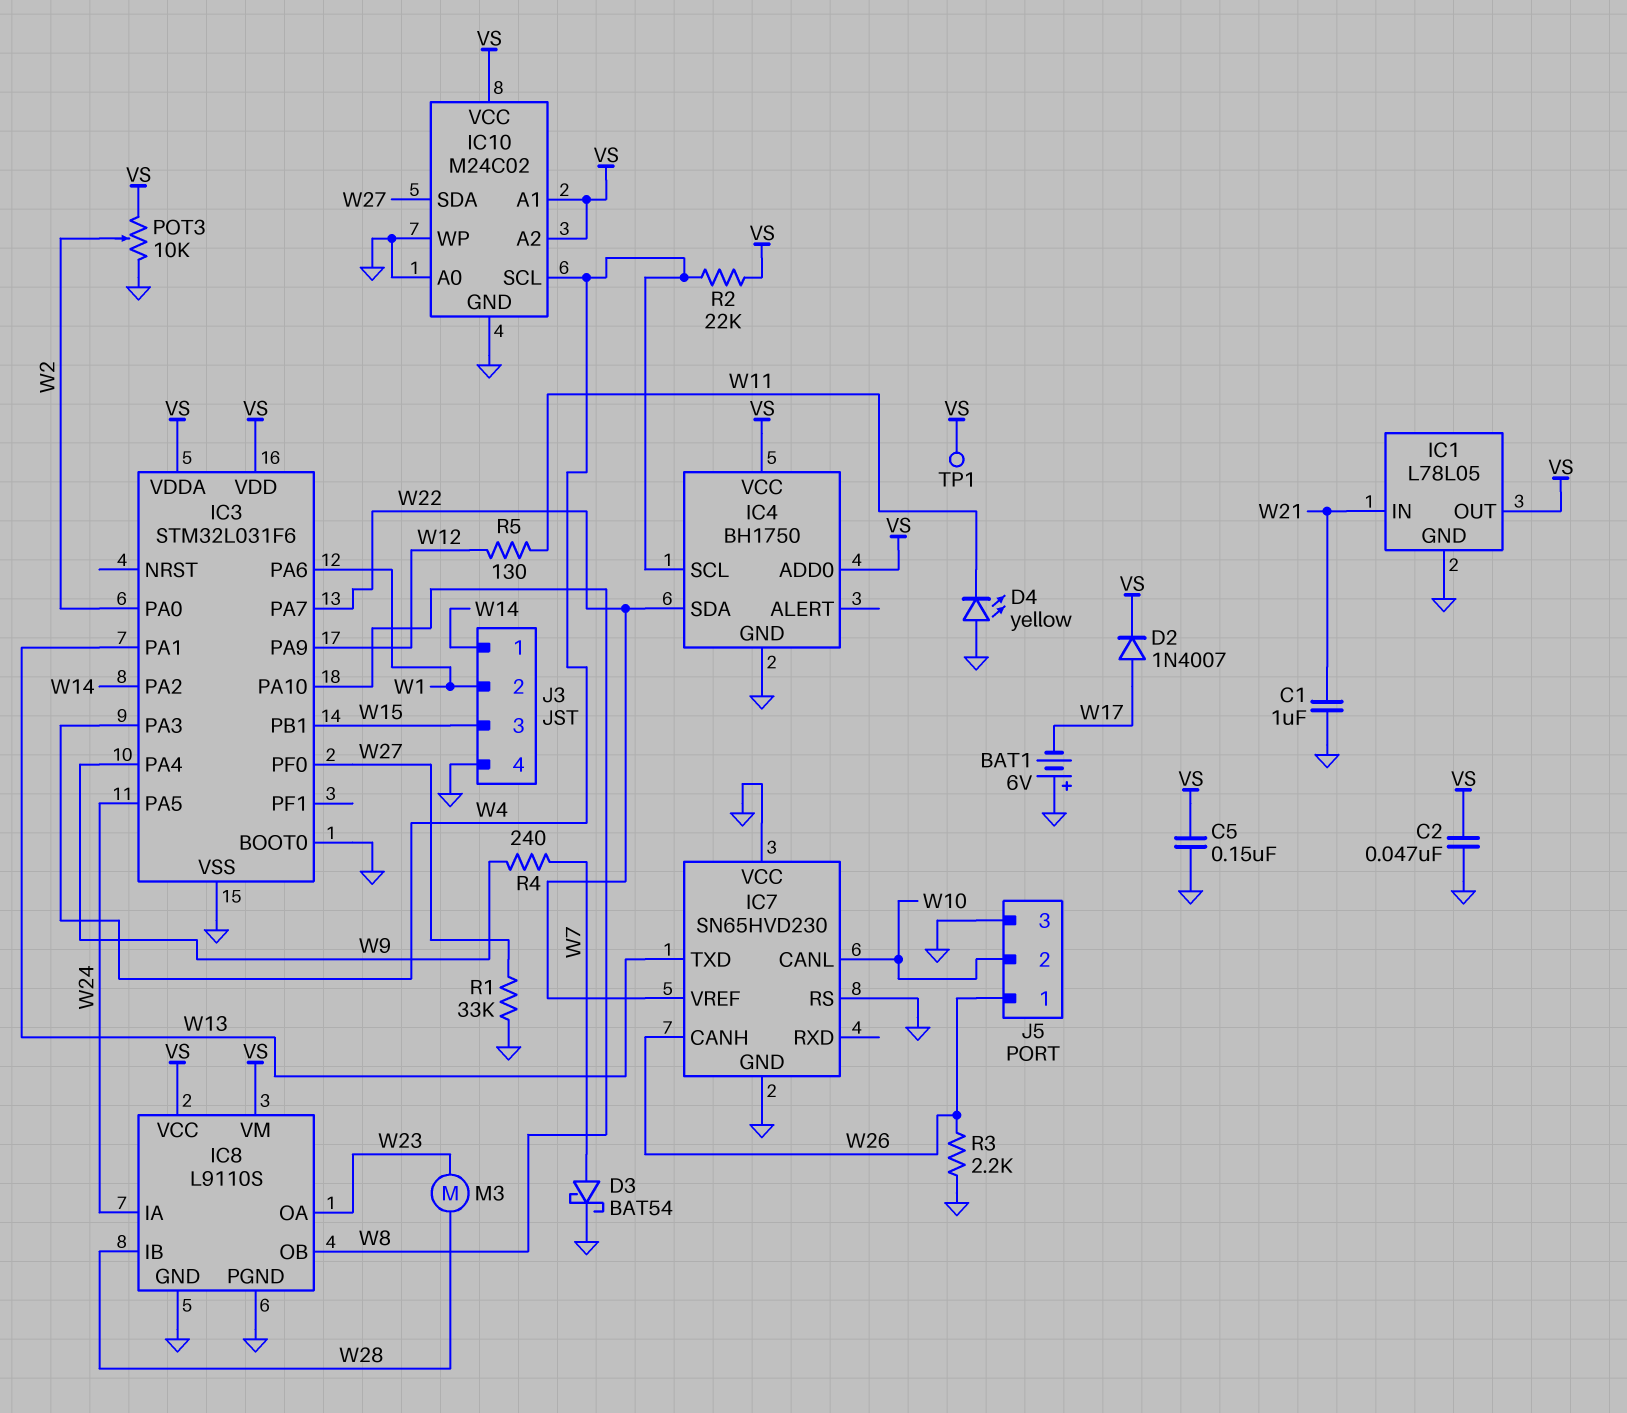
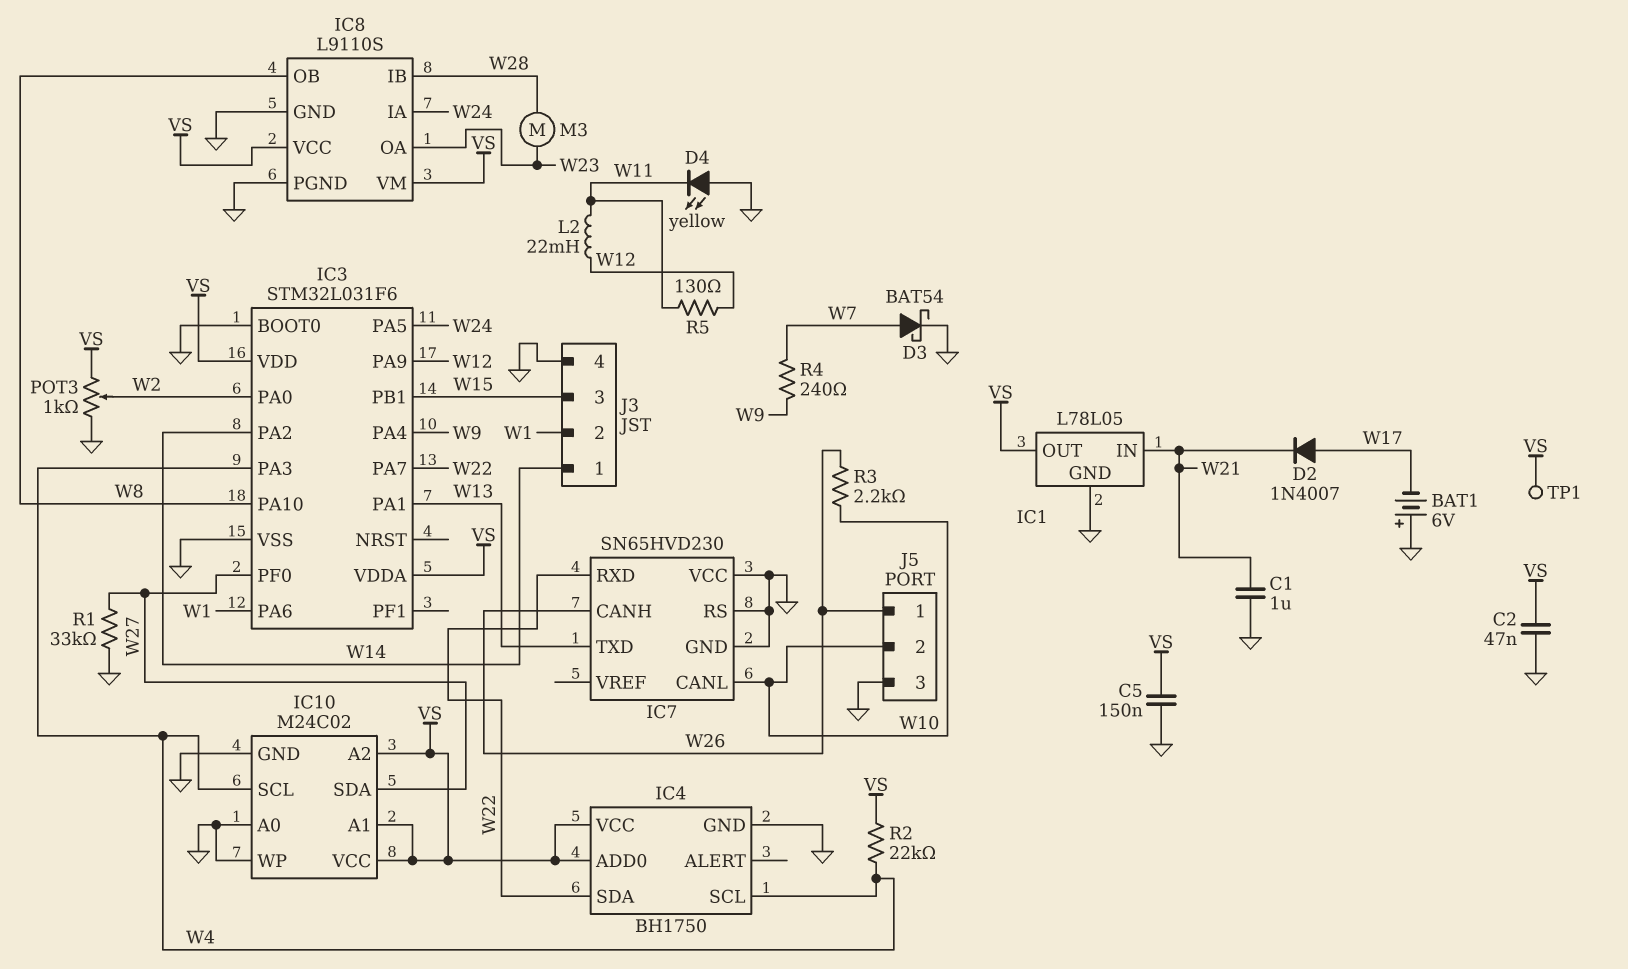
D2: diode 1N4007 (A W17, K VS) -> diode 1N4007 (A W17, K W21)
IC7 pin RXD: none -> W22
IC7 pin VREF: W22 -> none
L2: none -> 22mH (W11, W12)
POT3: 10k (GND, VS, wiper W2) -> 1k (GND, VS, wiper W2)
R3: 2.2k (GND, W26) -> 2.2k (W10, W26)

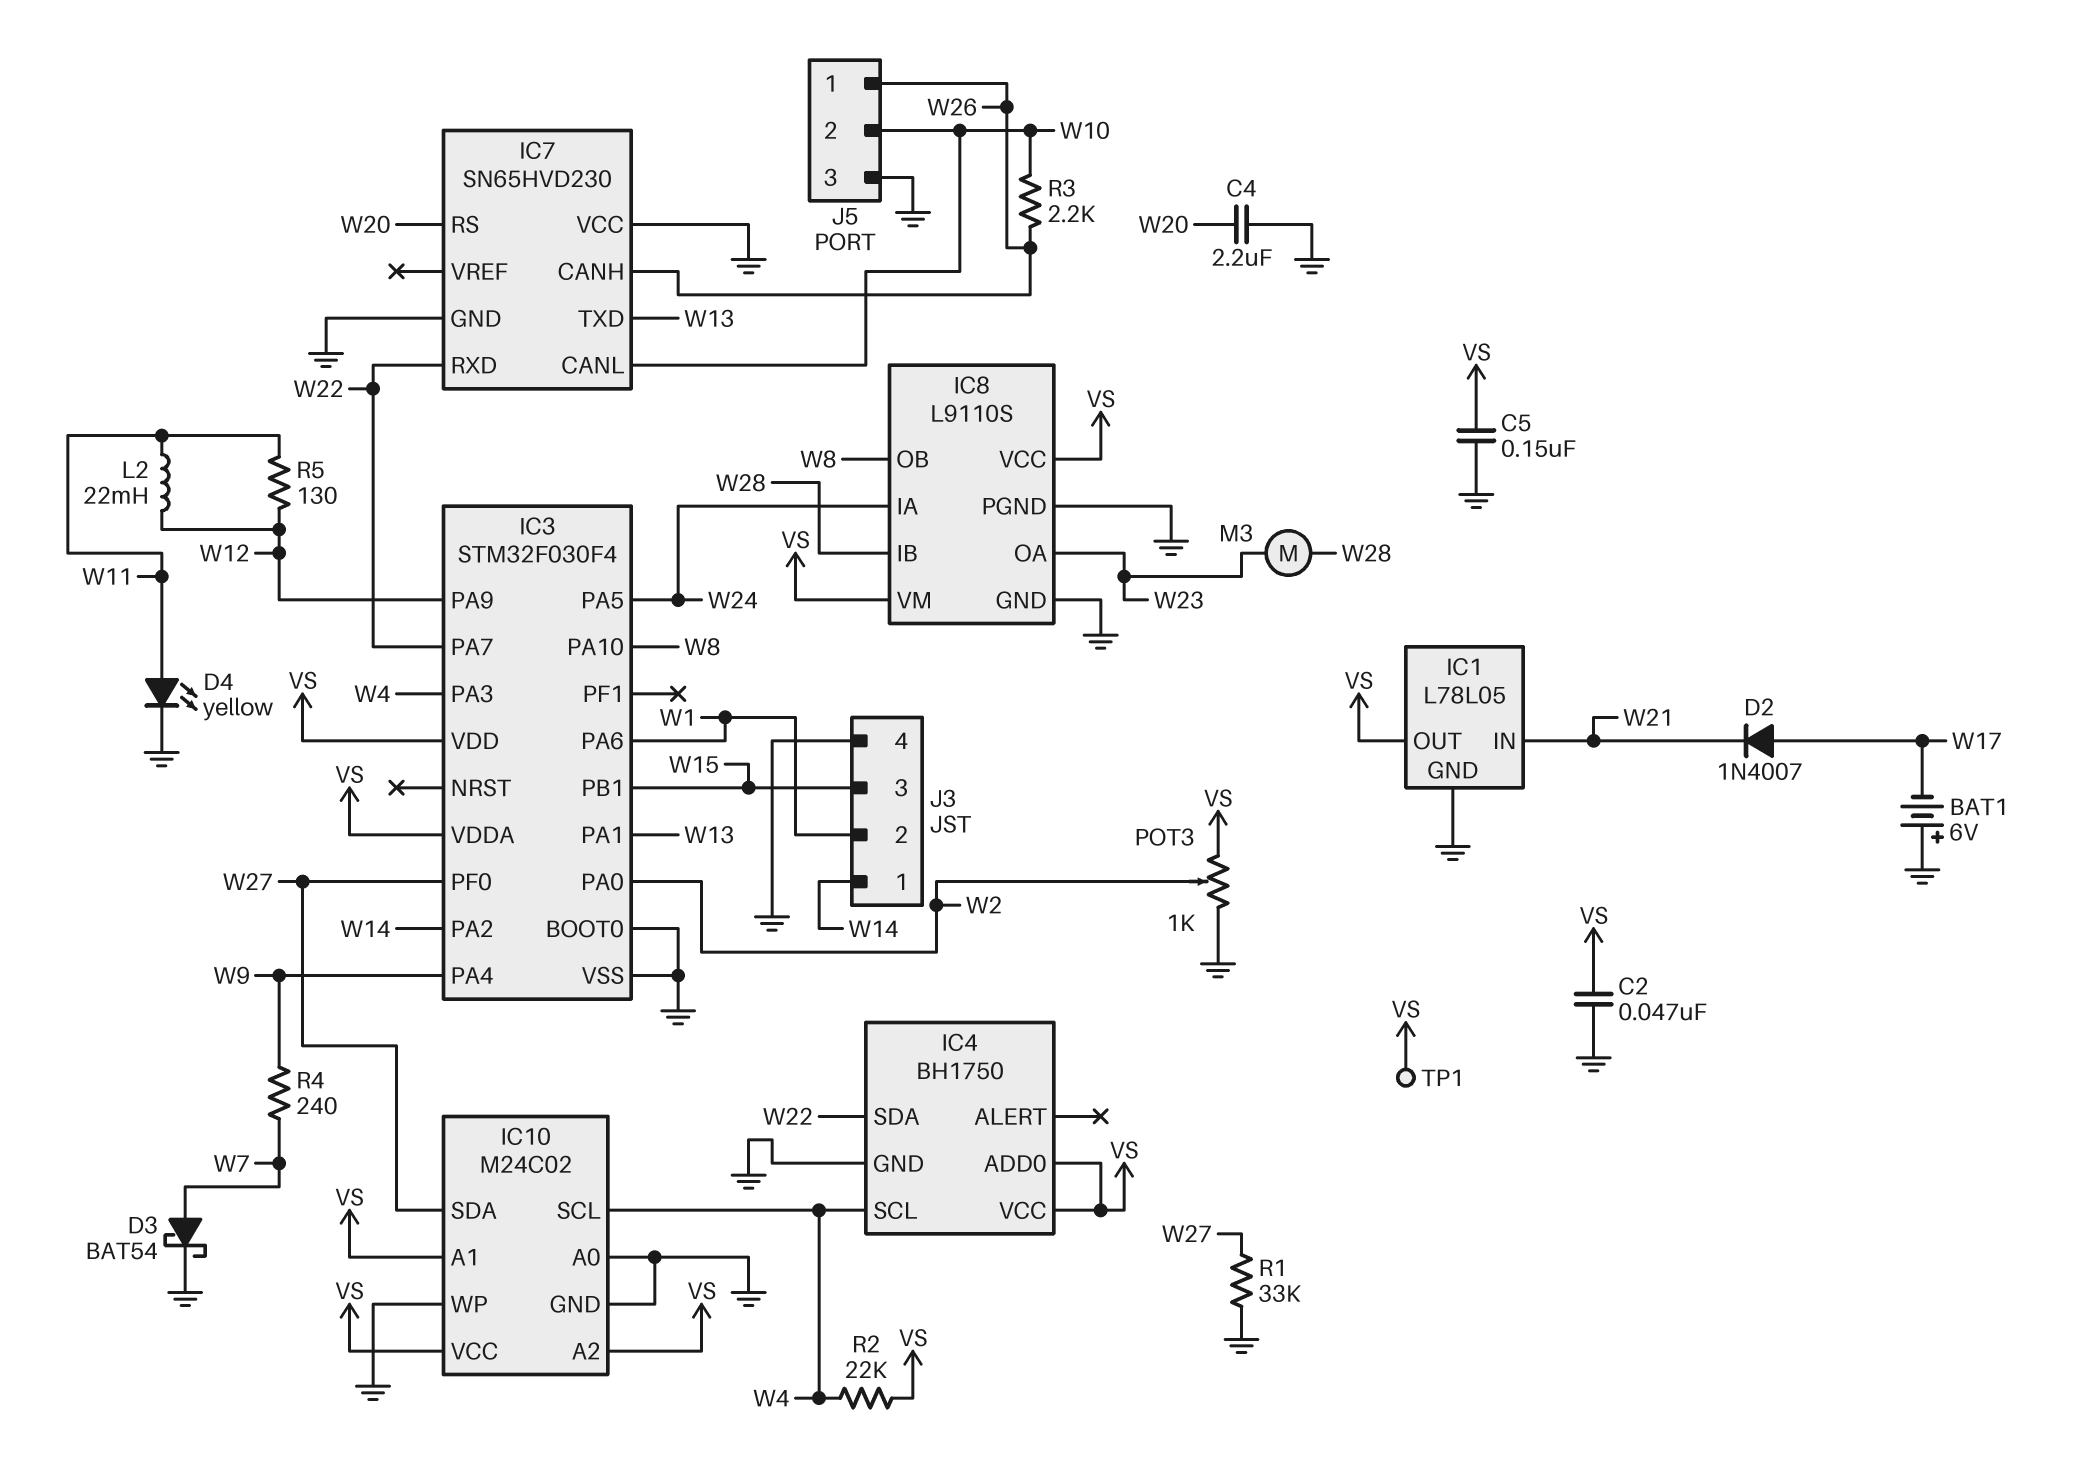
C1: 1uF (GND, W21) -> none
C4: none -> 2.2uF (GND, W20)
D4: LED yellow (A GND, K W11) -> LED yellow (A W11, K GND)
IC3: STM32L031F6 -> STM32F030F4
IC7 pin RS: GND -> W20

